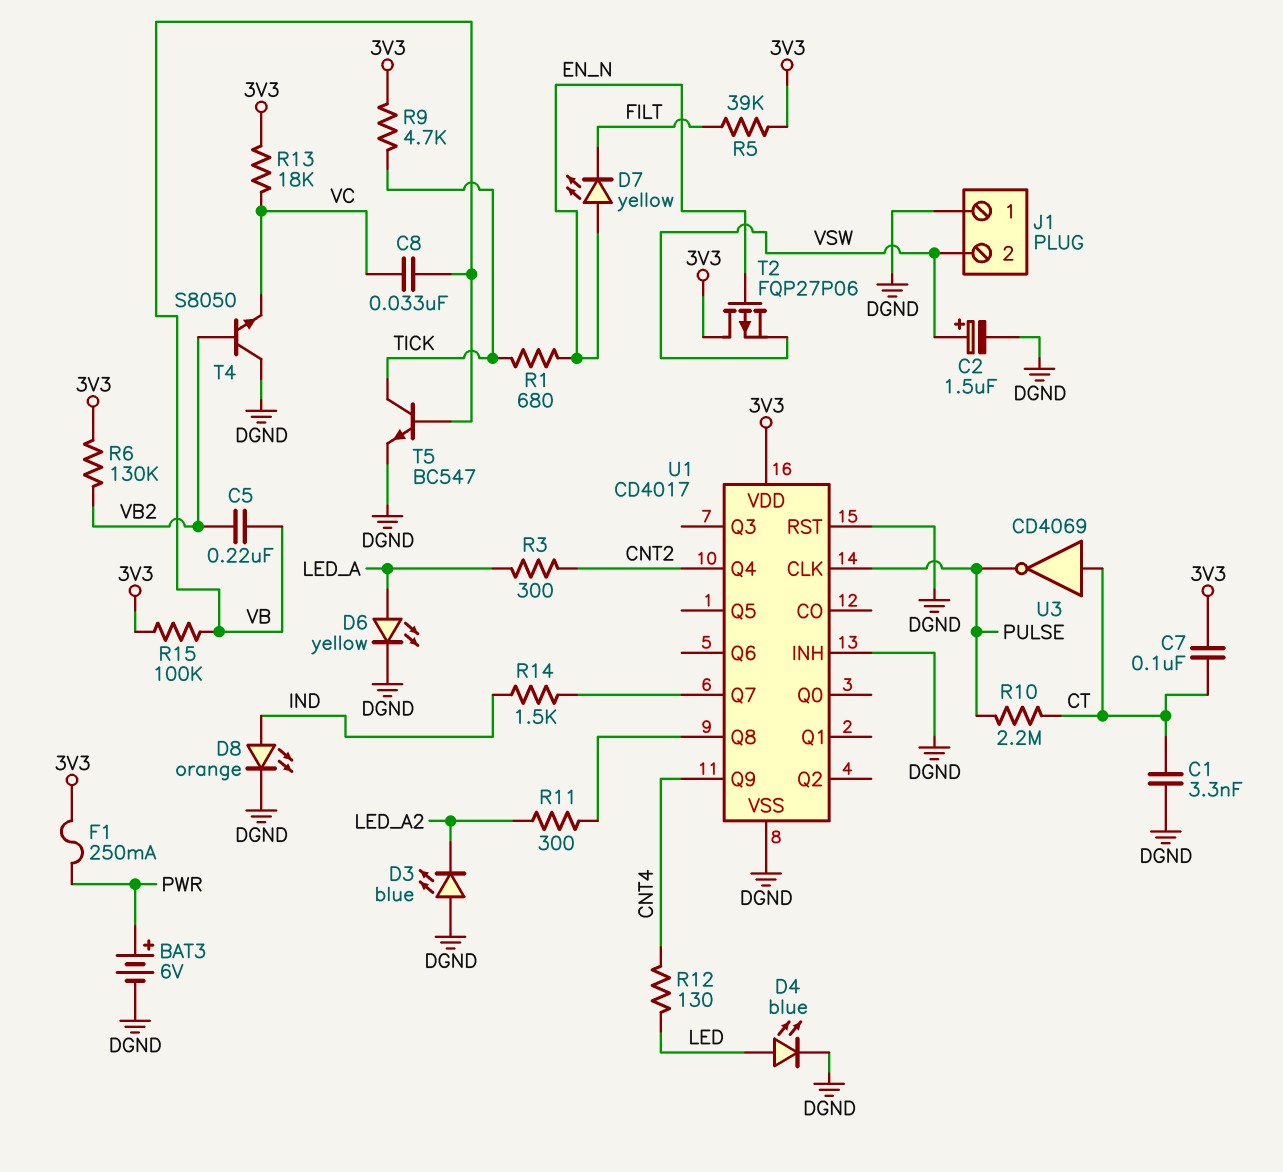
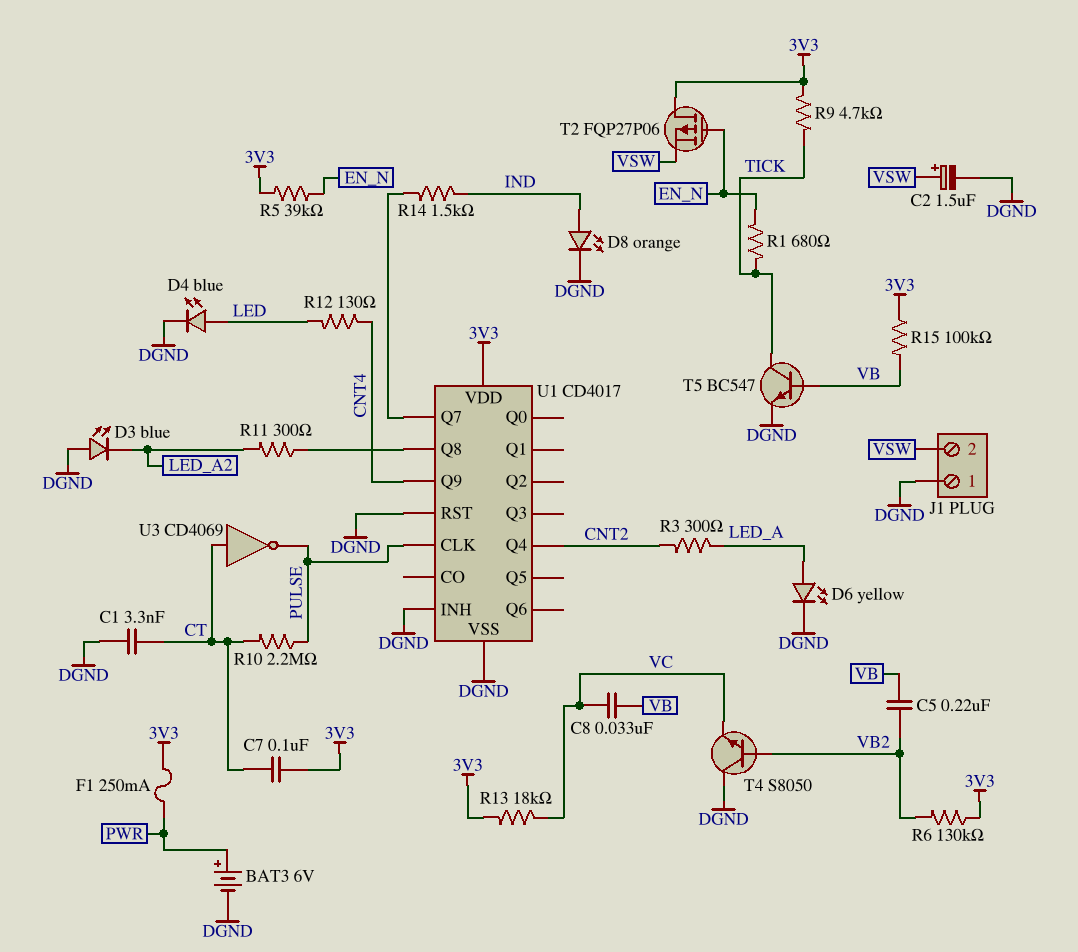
D7: LED yellow (A EN_N, K FILT) -> none
R5: 39k (3V3, FILT) -> 39k (3V3, EN_N)

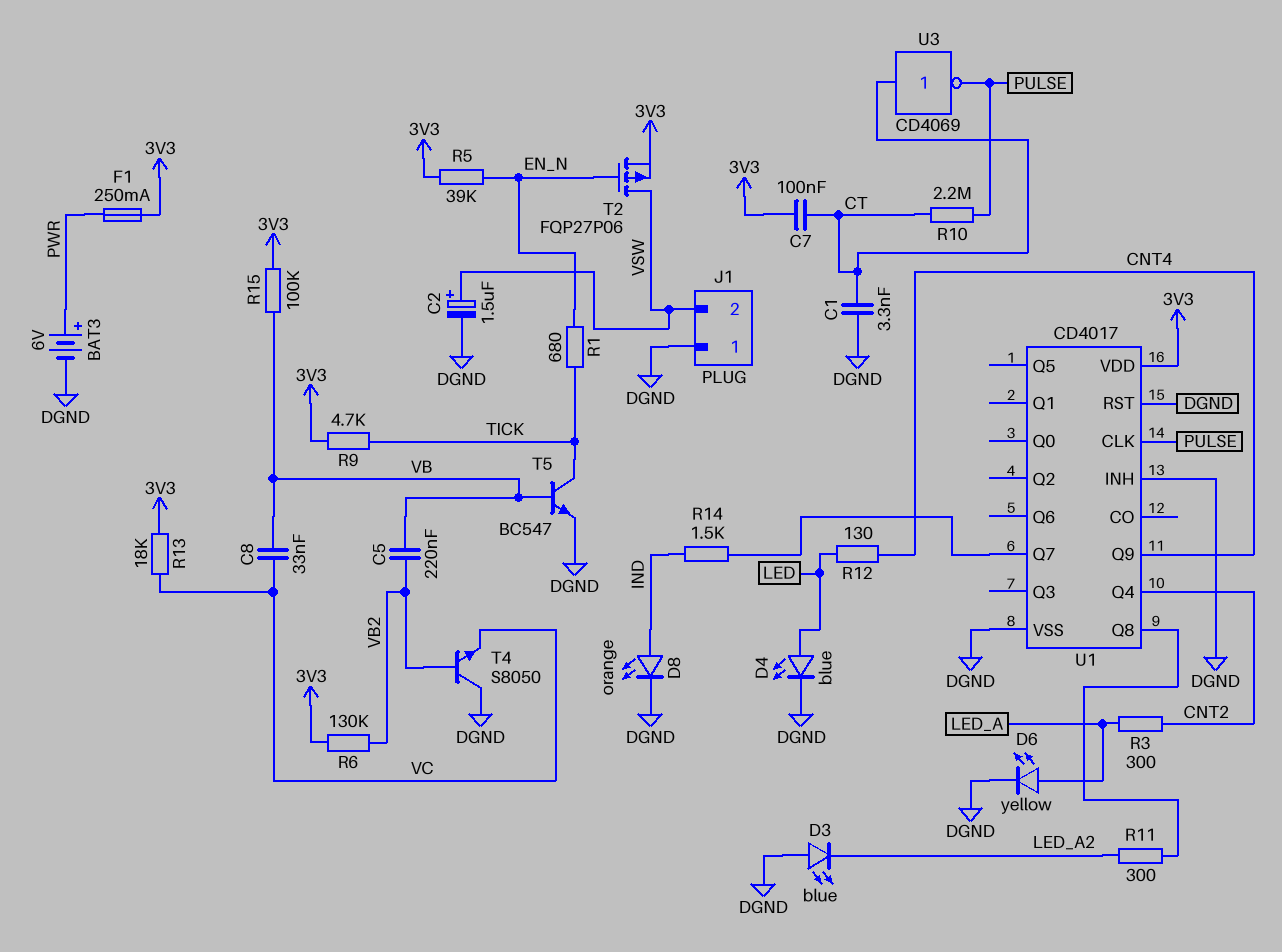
T2: PMOS FQP27P06 (G EN_N, D 3V3, S VSW) -> PMOS FQP27P06 (G EN_N, D VSW, S 3V3)

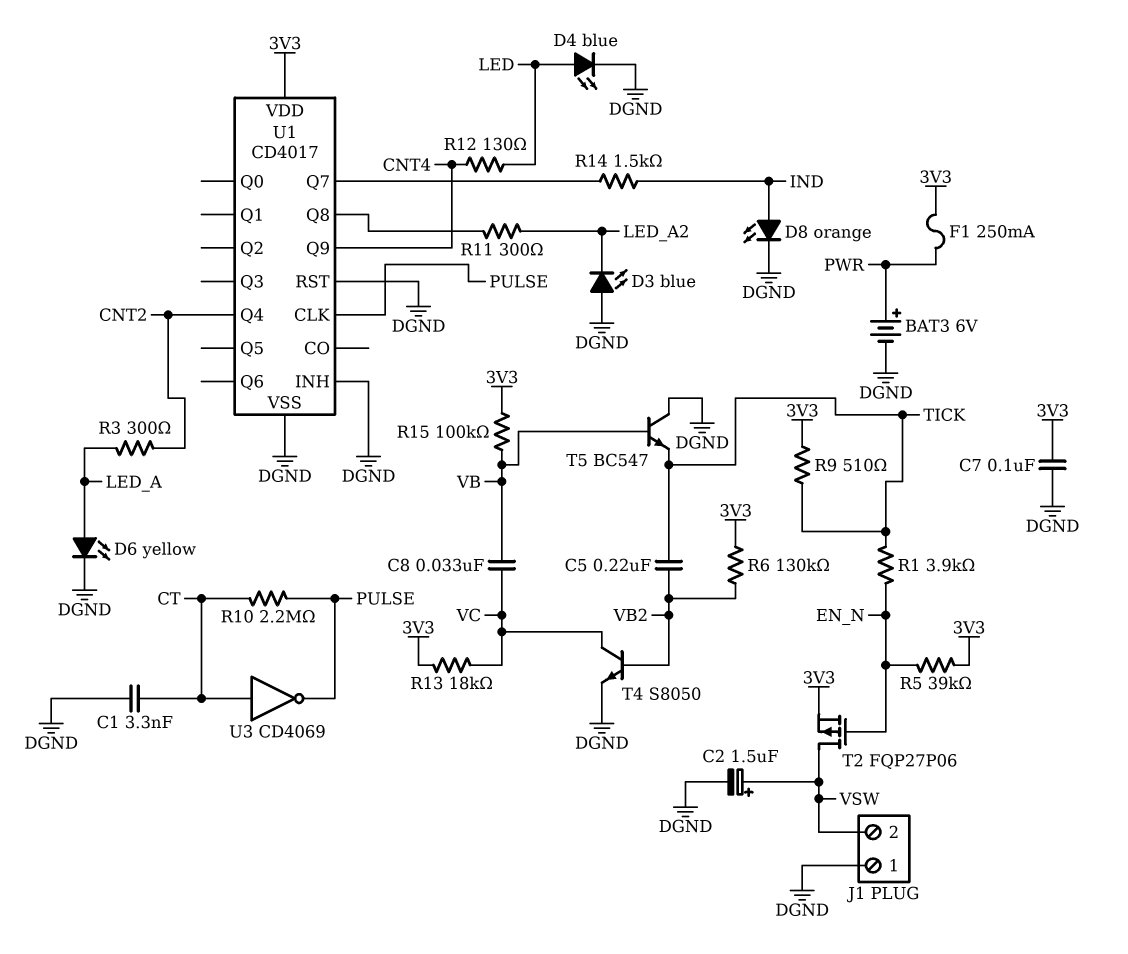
C5: 220nF (VB, VB2) -> 220nF (TICK, VB2)
C7: 100nF (3V3, CT) -> 100nF (3V3, DGND)
R1: 680 (EN_N, TICK) -> 3.9k (EN_N, TICK)
R9: 4.7k (3V3, TICK) -> 510 (3V3, TICK)
T4: NPN S8050 (B VB2, C DGND, E VC) -> NPN S8050 (B VB2, C VC, E DGND)
T5: NPN BC547 (B VB, C TICK, E DGND) -> NPN BC547 (B VB, C DGND, E TICK)

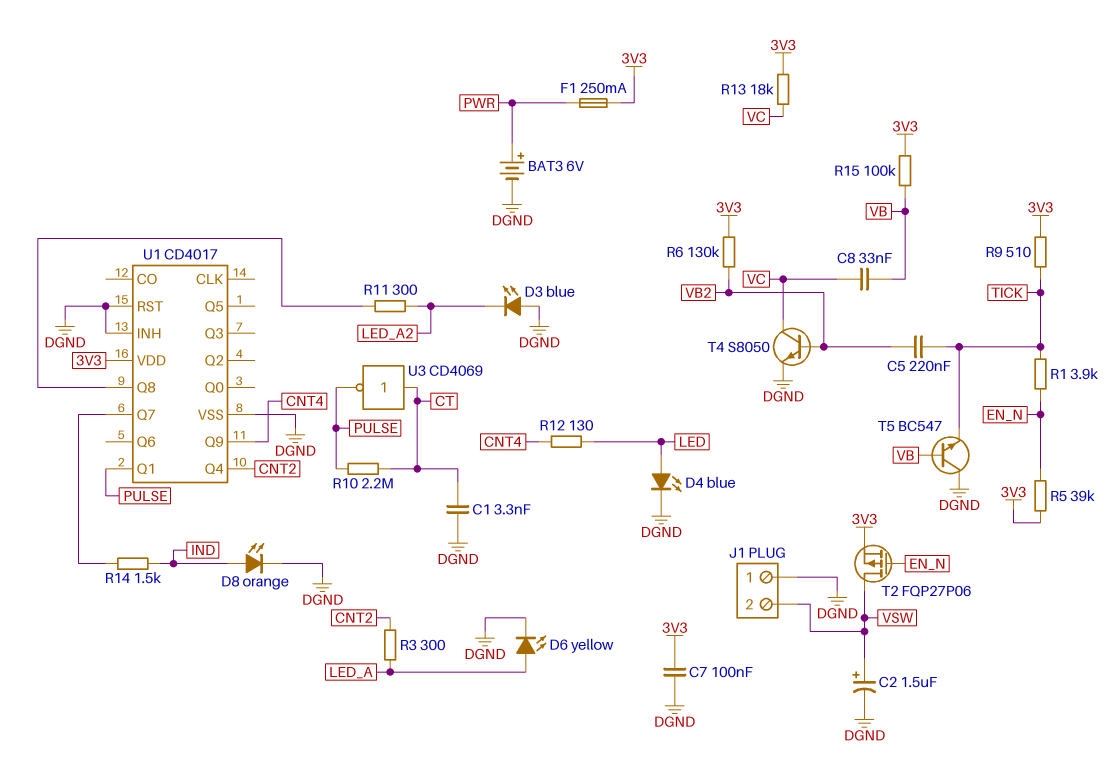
U1 pin CLK: PULSE -> none
U1 pin Q1: none -> PULSE

